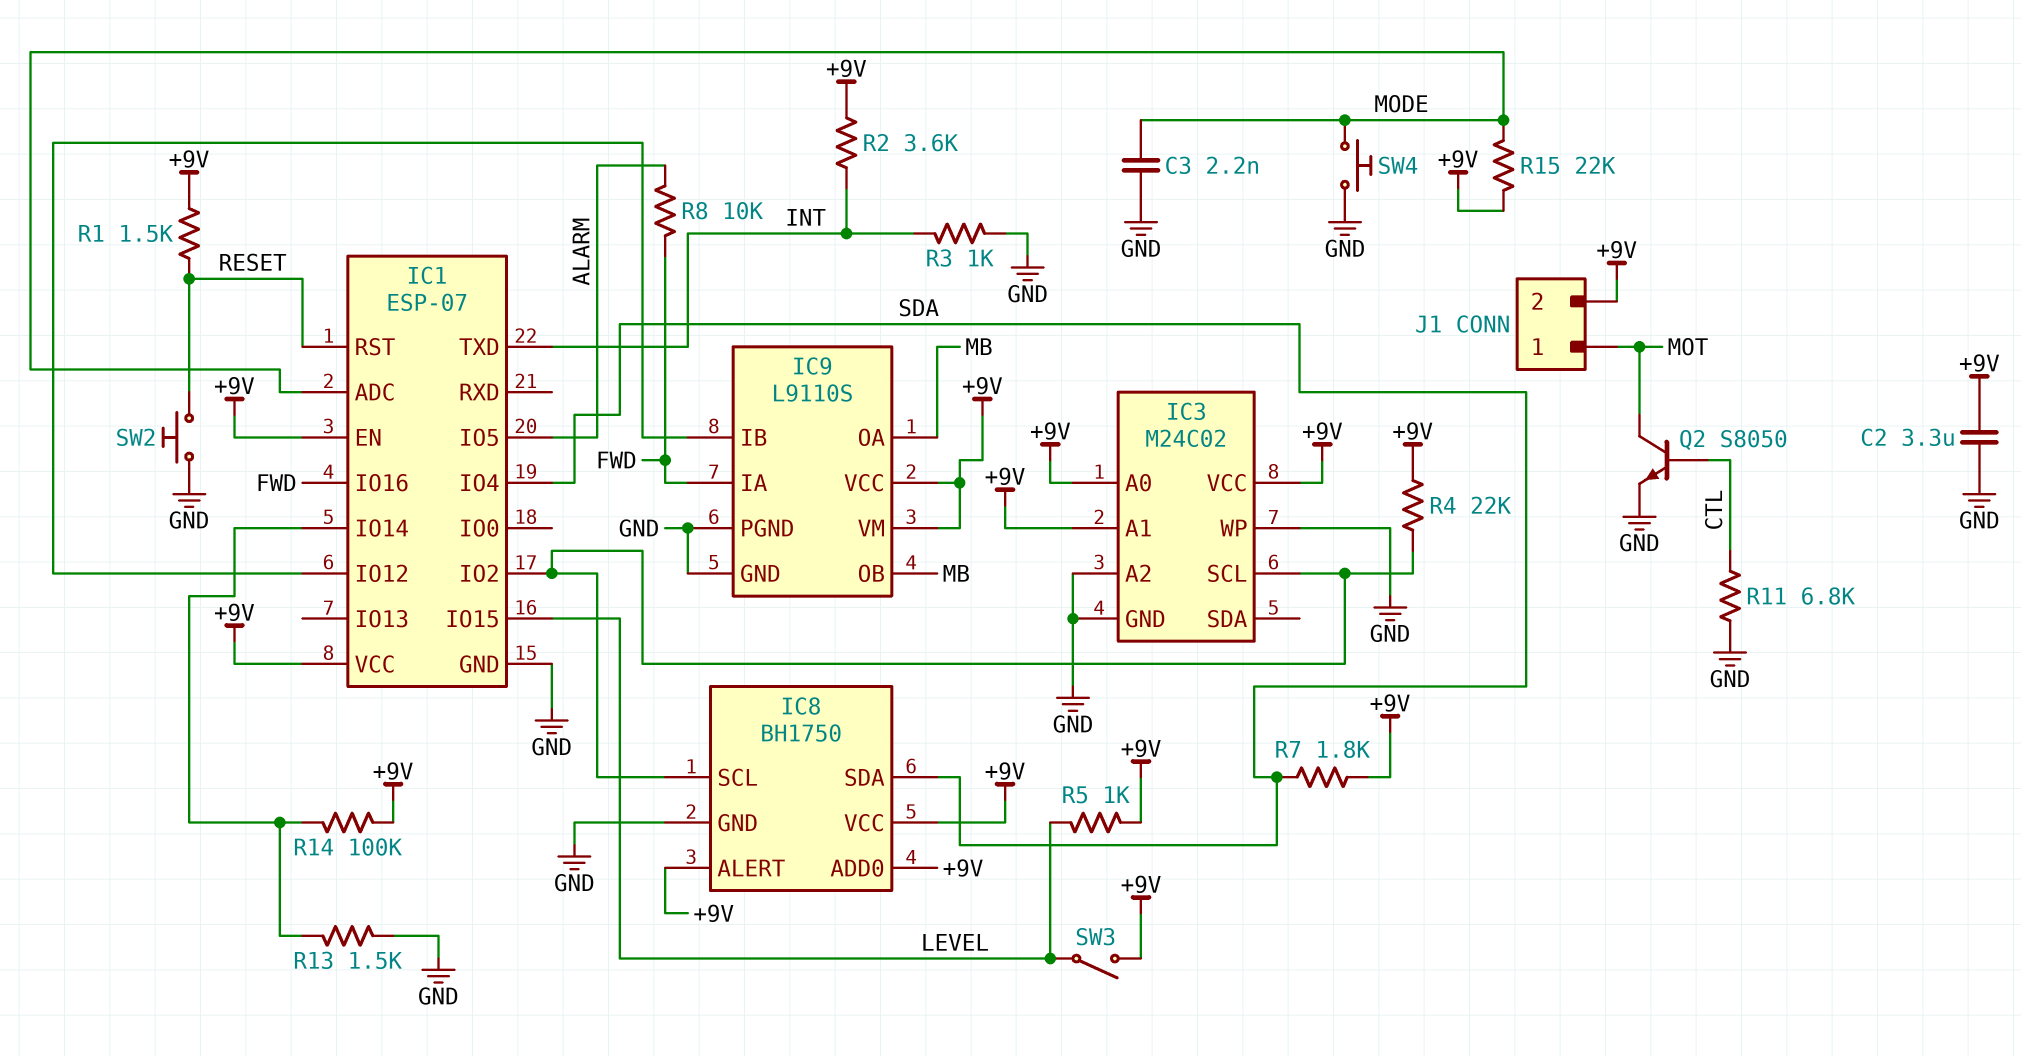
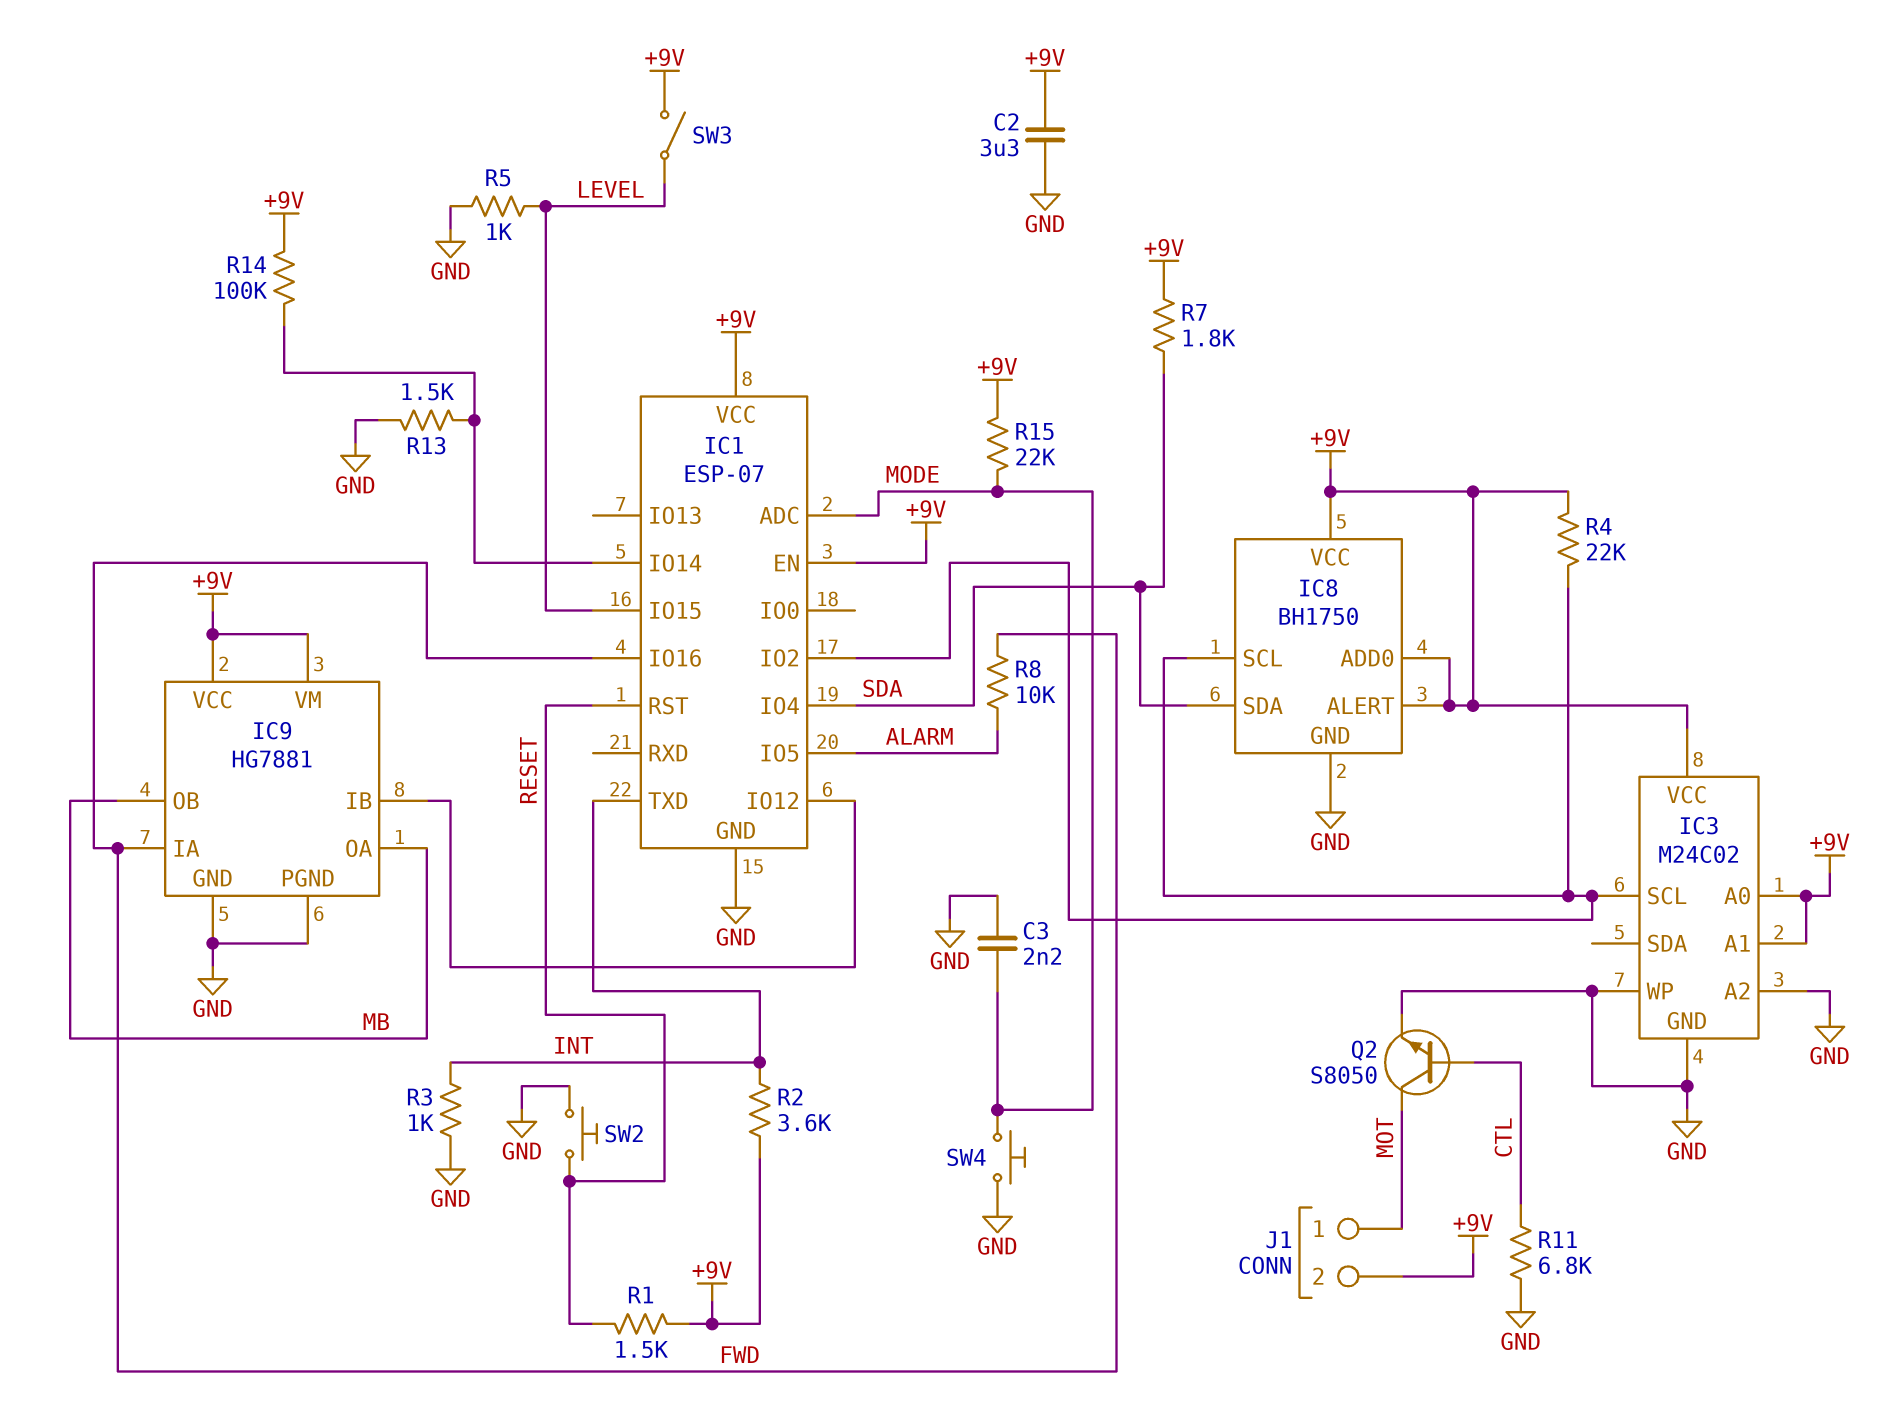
IC9: L9110S -> HG7881
R5: 1k (+9V, LEVEL) -> 1k (GND, LEVEL)

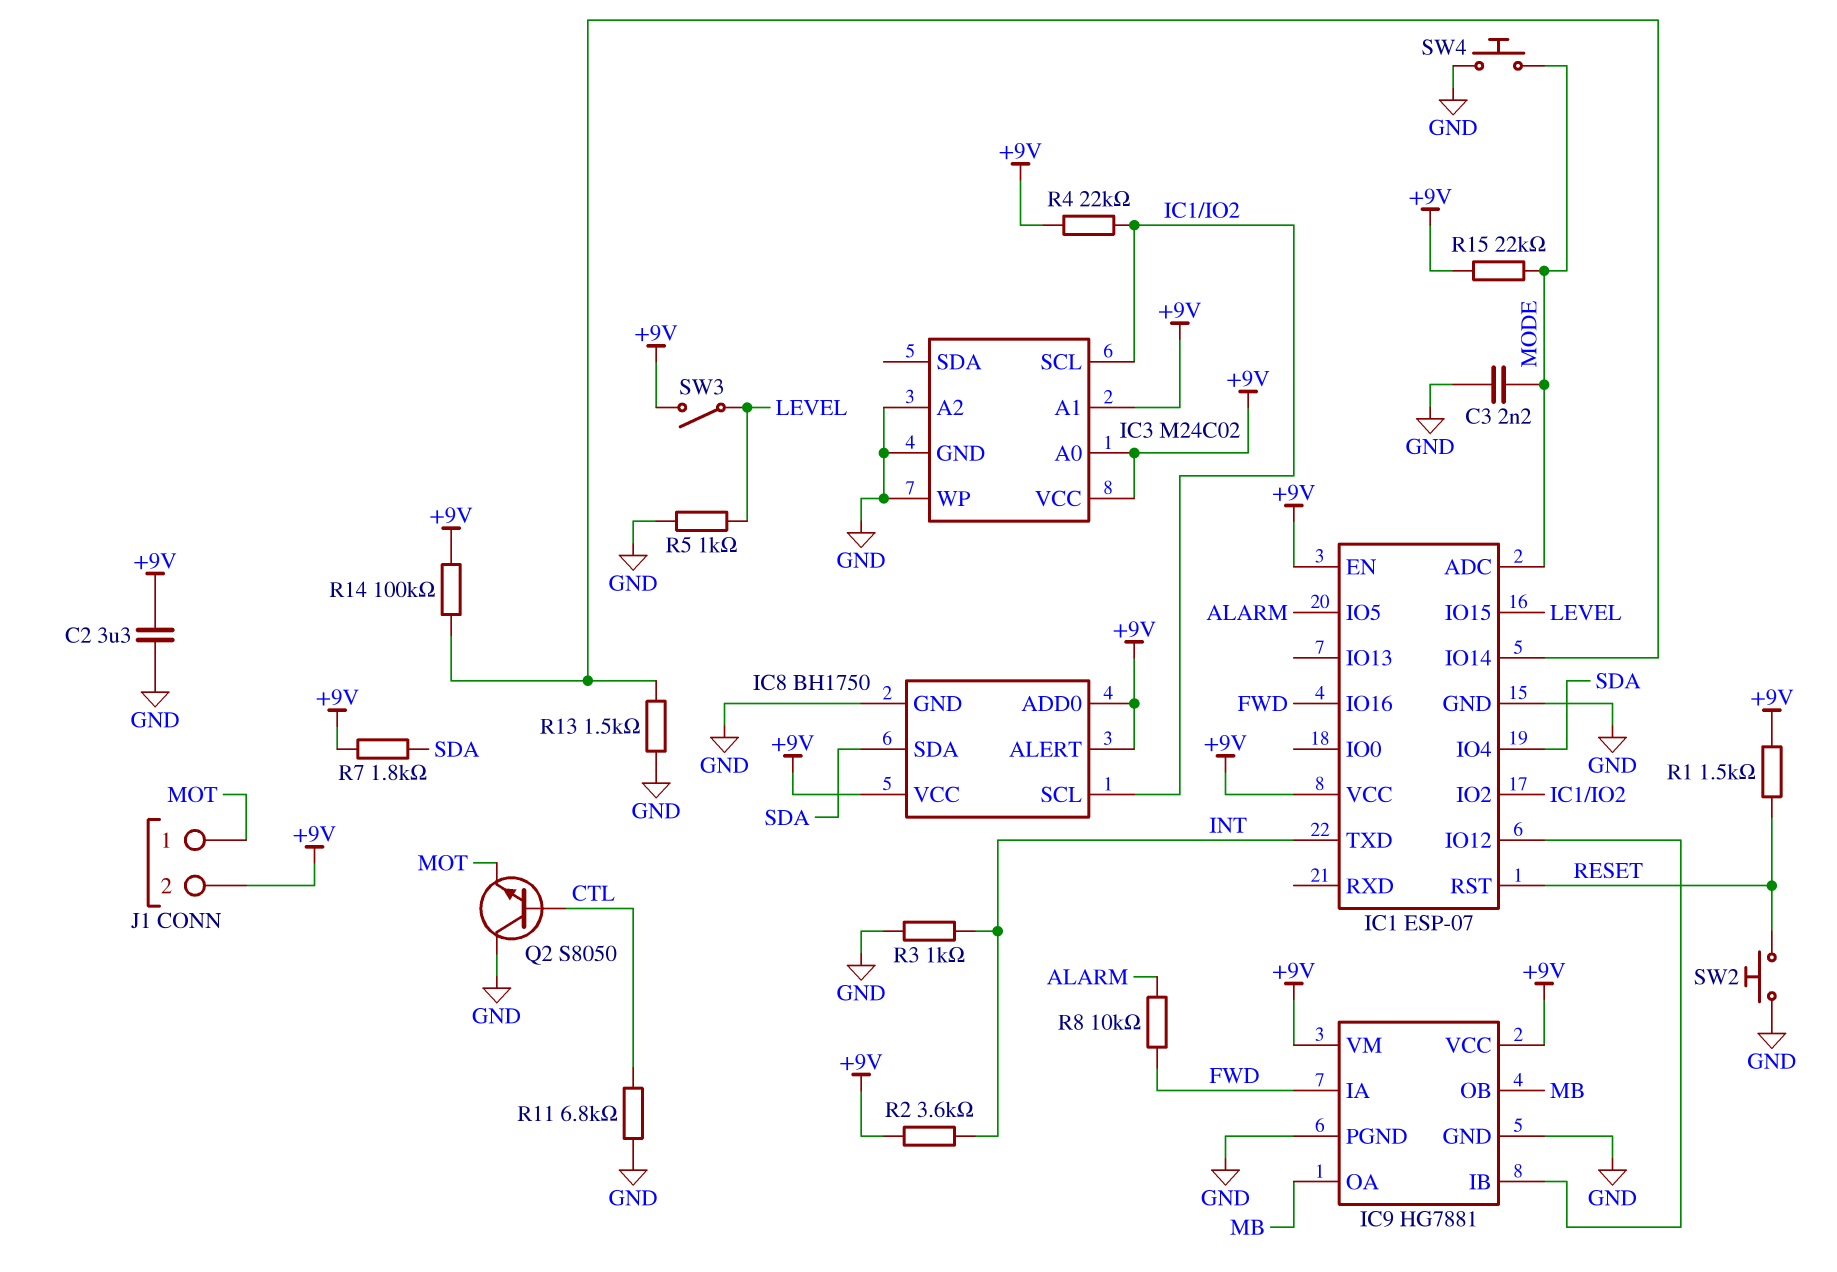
Q2: NPN S8050 (B CTL, C MOT, E GND) -> NPN S8050 (B CTL, C GND, E MOT)

